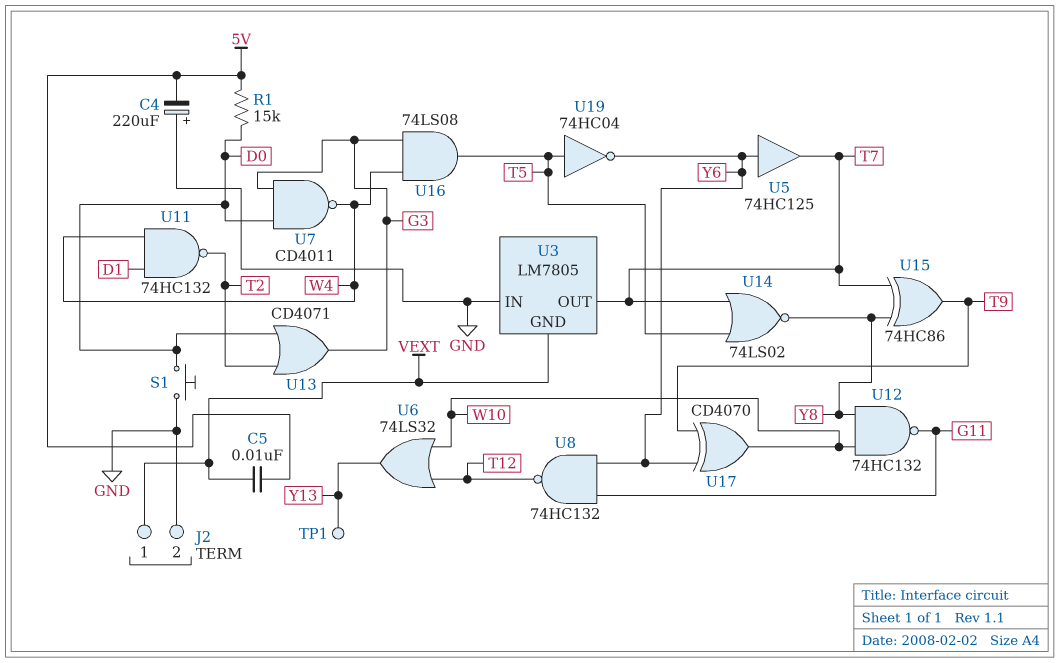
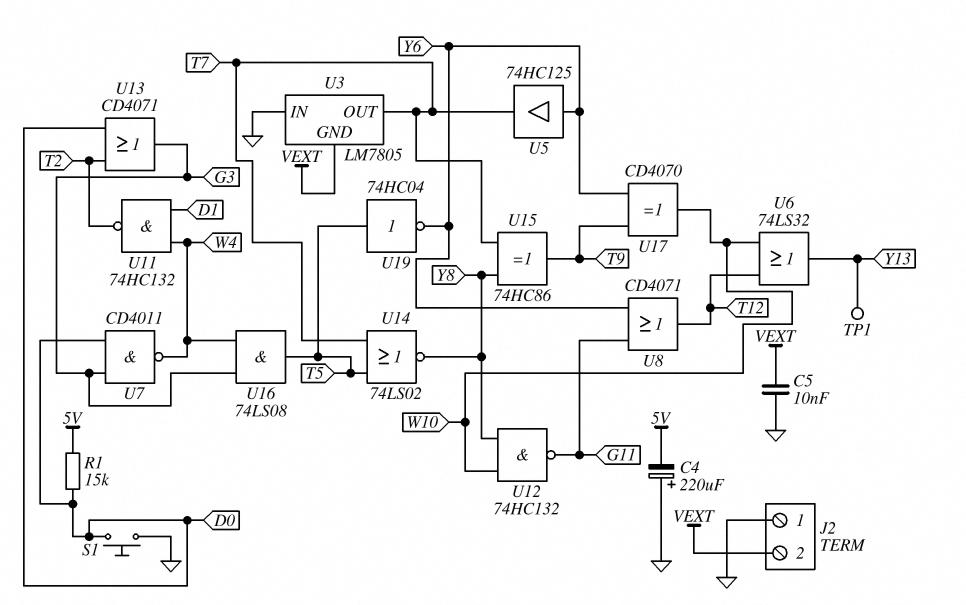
C5: 10nF (5V, VEXT) -> 10nF (GND, VEXT)
J2 pin 1: VEXT -> GND
J2 pin 2: GND -> VEXT
U8: NAND 74HC132 (in G11, in Y6, out T12) -> OR CD4071 (in G11, in Y6, out T12)

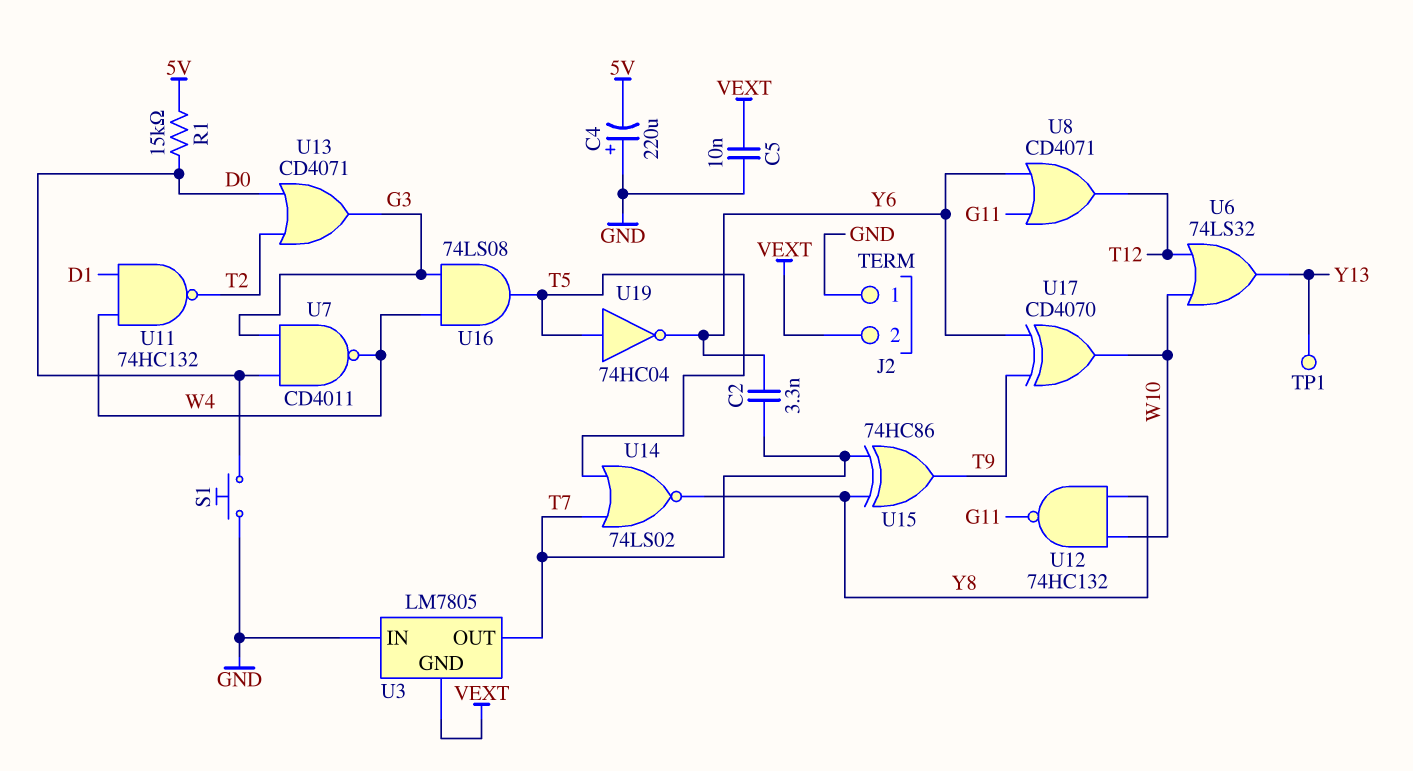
C2: none -> 3.3nF (T7, Y6)
U5: buffer 74HC125 (in Y6, out T7) -> none

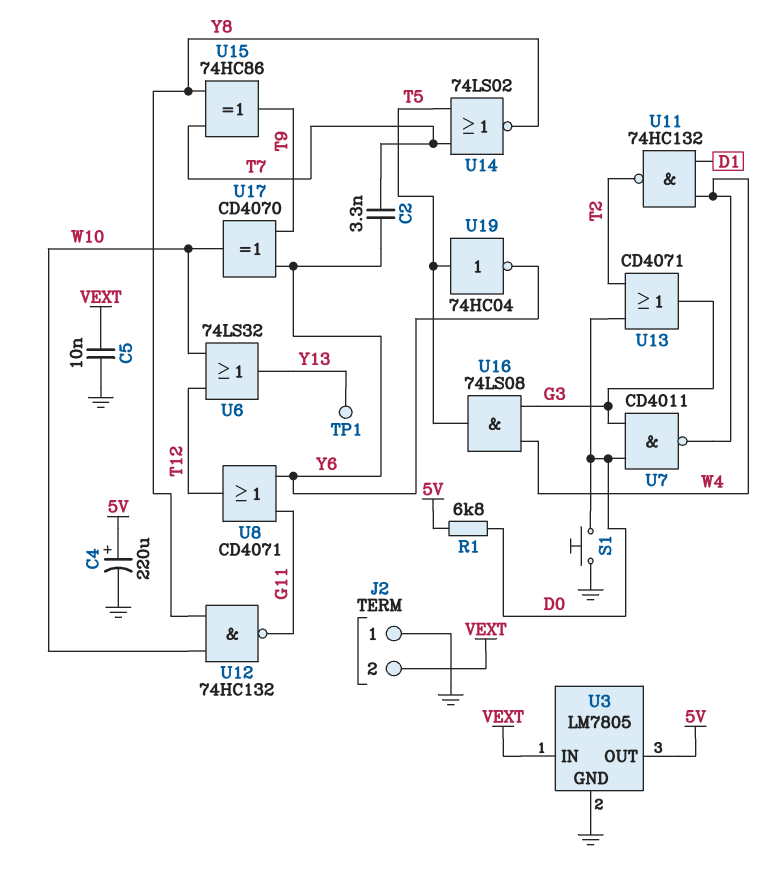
C4: 220uF (plus GND, minus 5V) -> 220uF (plus 5V, minus GND)
R1: 15k (5V, D0) -> 6.8k (5V, D0)
U3 pin GND: VEXT -> GND
U3 pin IN: GND -> VEXT
U3 pin OUT: T7 -> 5V

